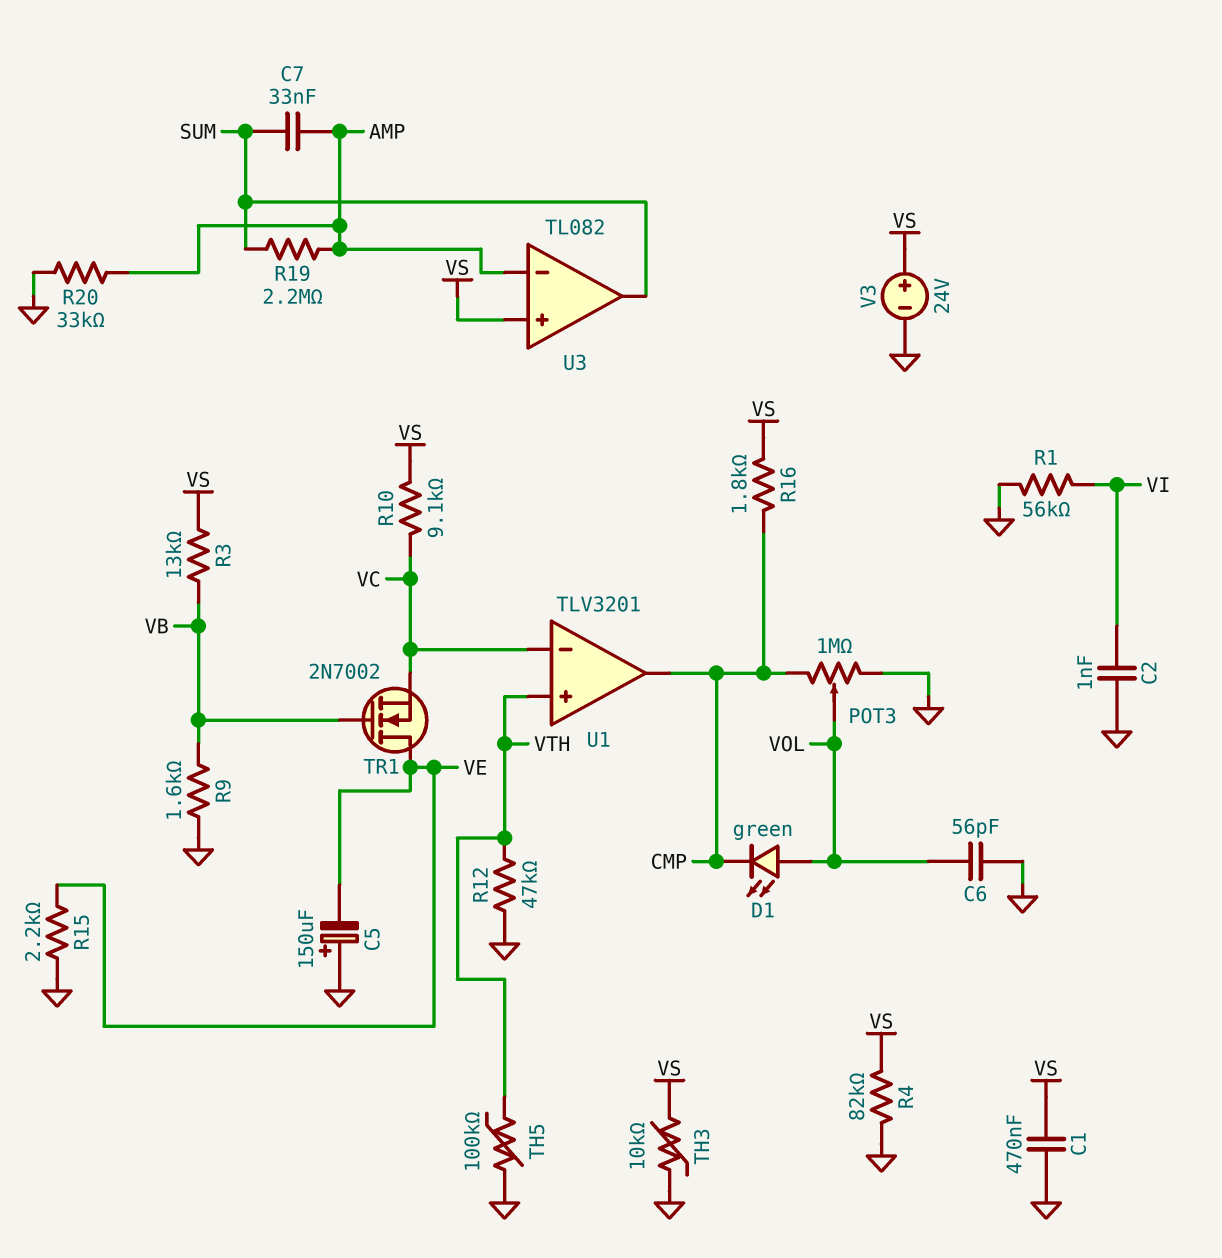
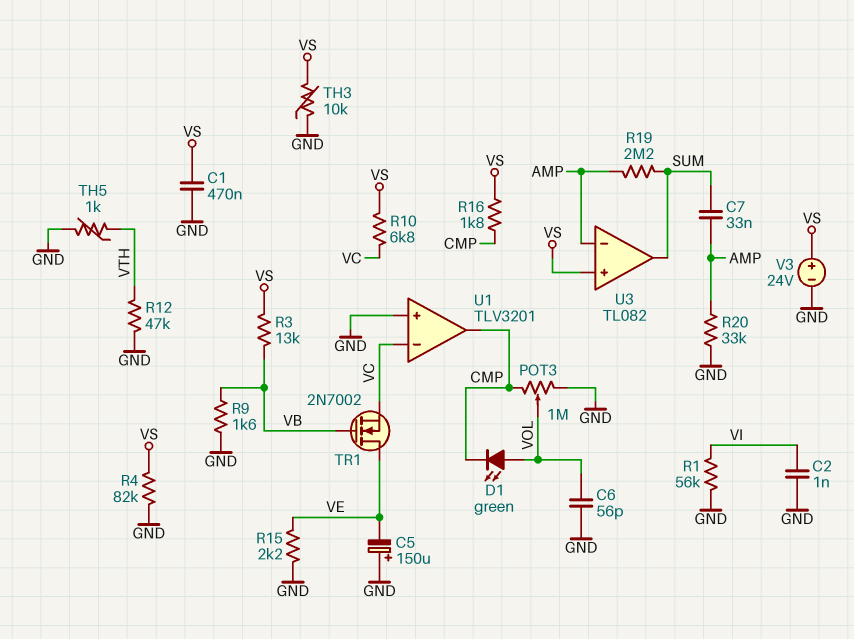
R10: 9.1k (VC, VS) -> 6.8k (VC, VS)
TH5: 100k (GND, VTH) -> 1k (GND, VTH)
U1 pin in+: VTH -> GND

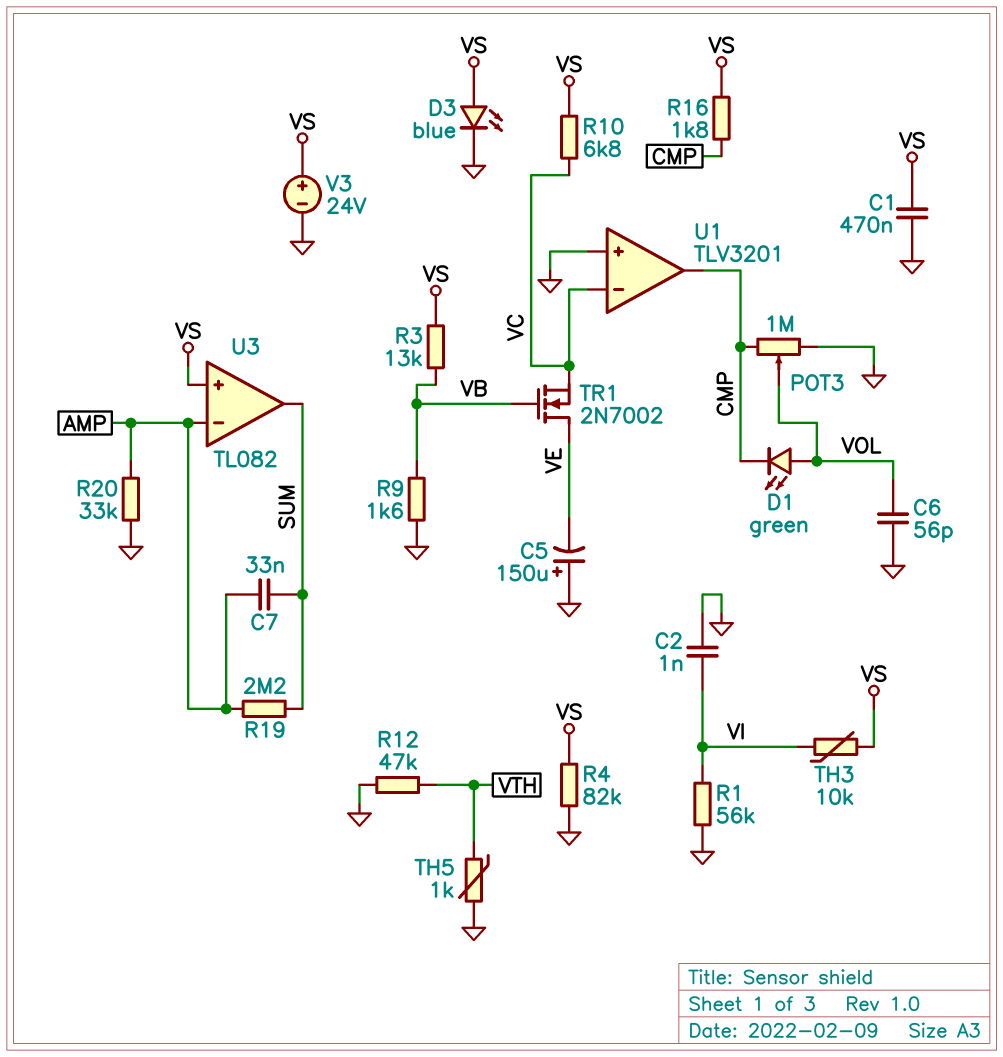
D3: none -> LED blue (A VS, K GND)
R15: 2.2k (GND, VE) -> none
TH3: 10k (GND, VS) -> 10k (VI, VS)

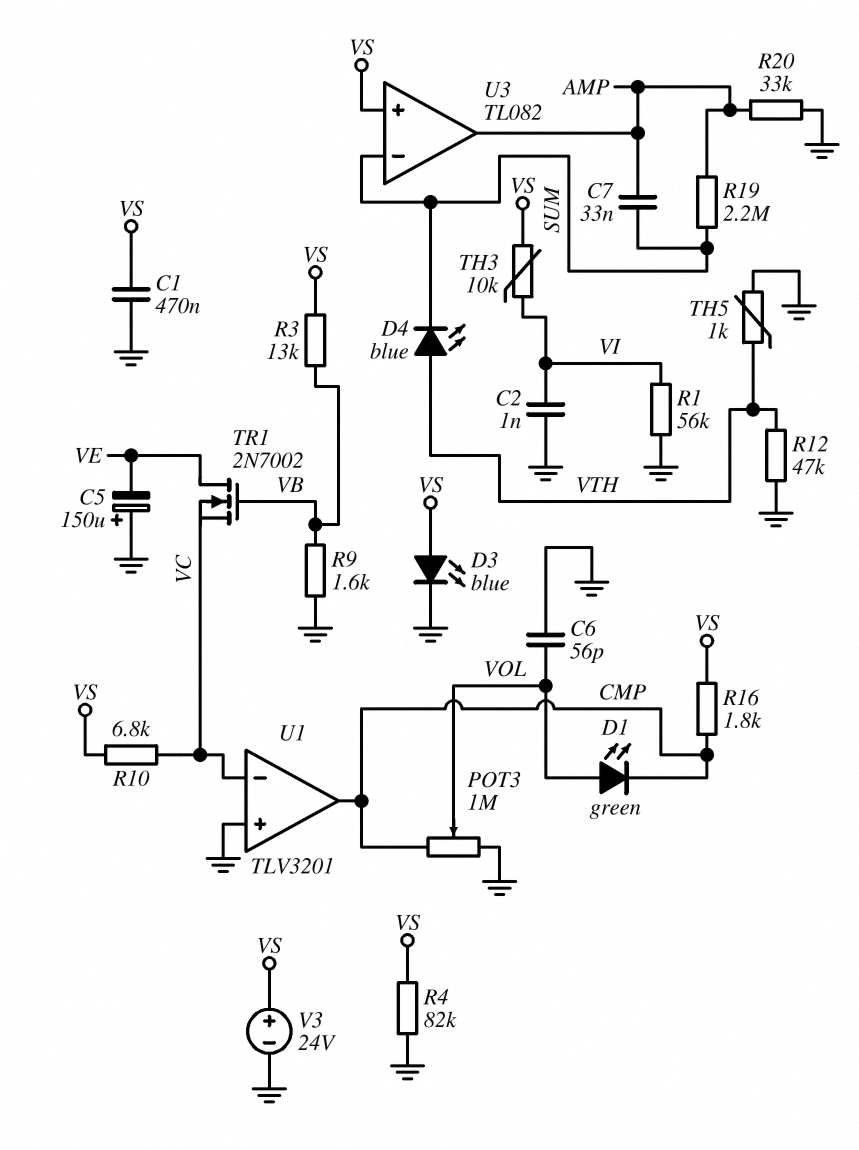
D4: none -> LED blue (A VTH, K SUM)
U3 pin in-: AMP -> SUM
U3 pin out: SUM -> AMP

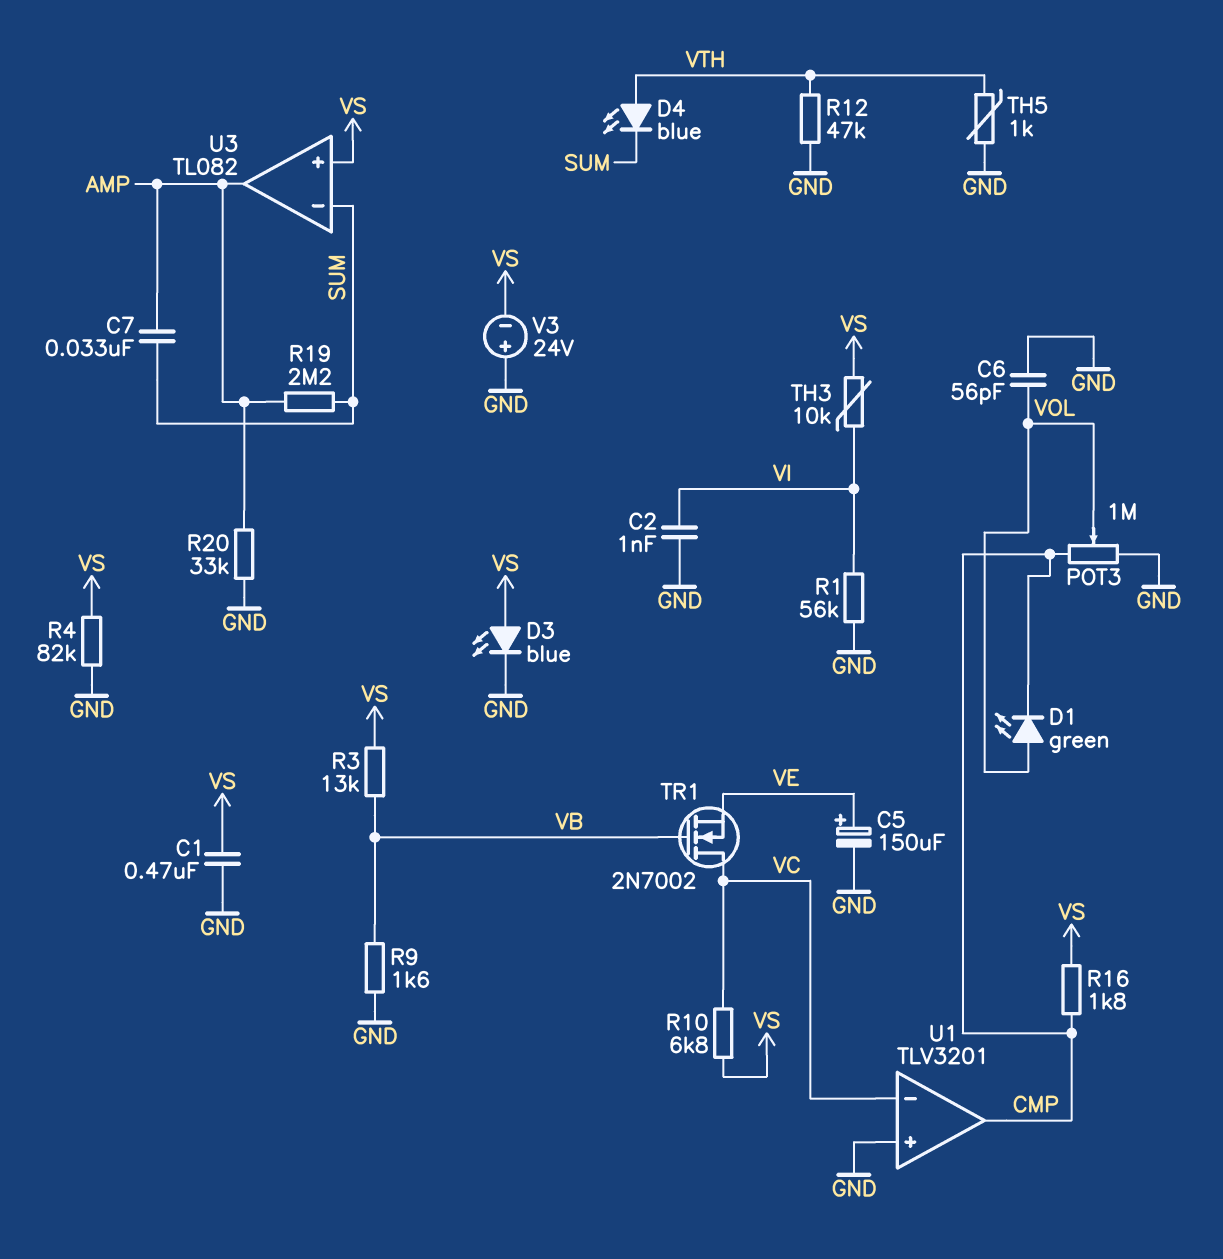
C5: 150uF (plus GND, minus VE) -> 150uF (plus VE, minus GND)
TR1: NMOS 2N7002 (G VB, D VE, S VC) -> NMOS 2N7002 (G VB, D VC, S VE)
V3: 24V (plus VS, minus GND) -> 24V (plus GND, minus VS)

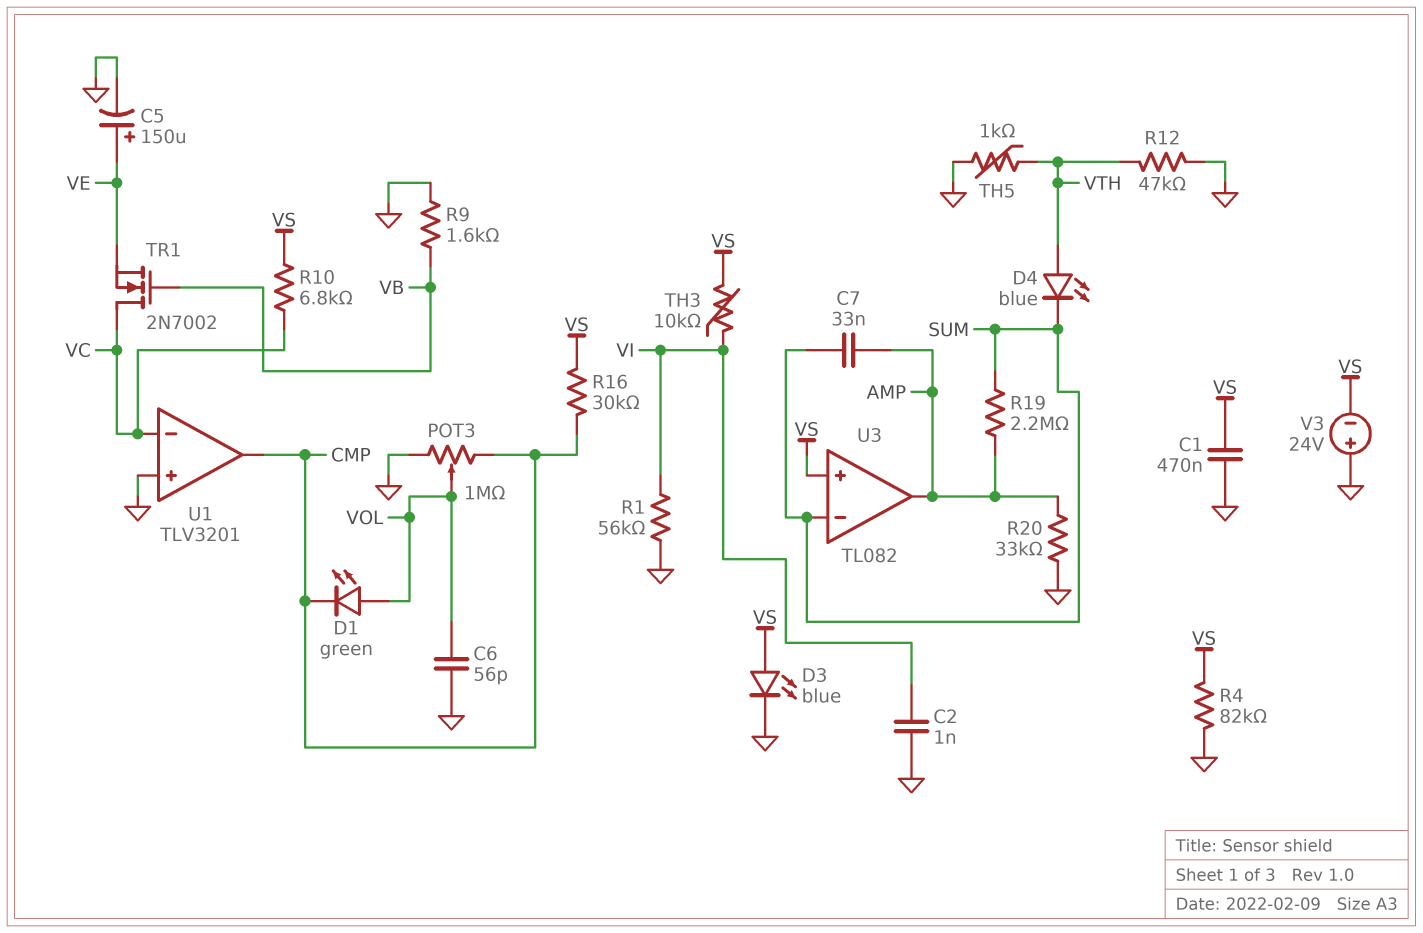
R3: 13k (VB, VS) -> none
R16: 1.8k (CMP, VS) -> 30k (CMP, VS)

